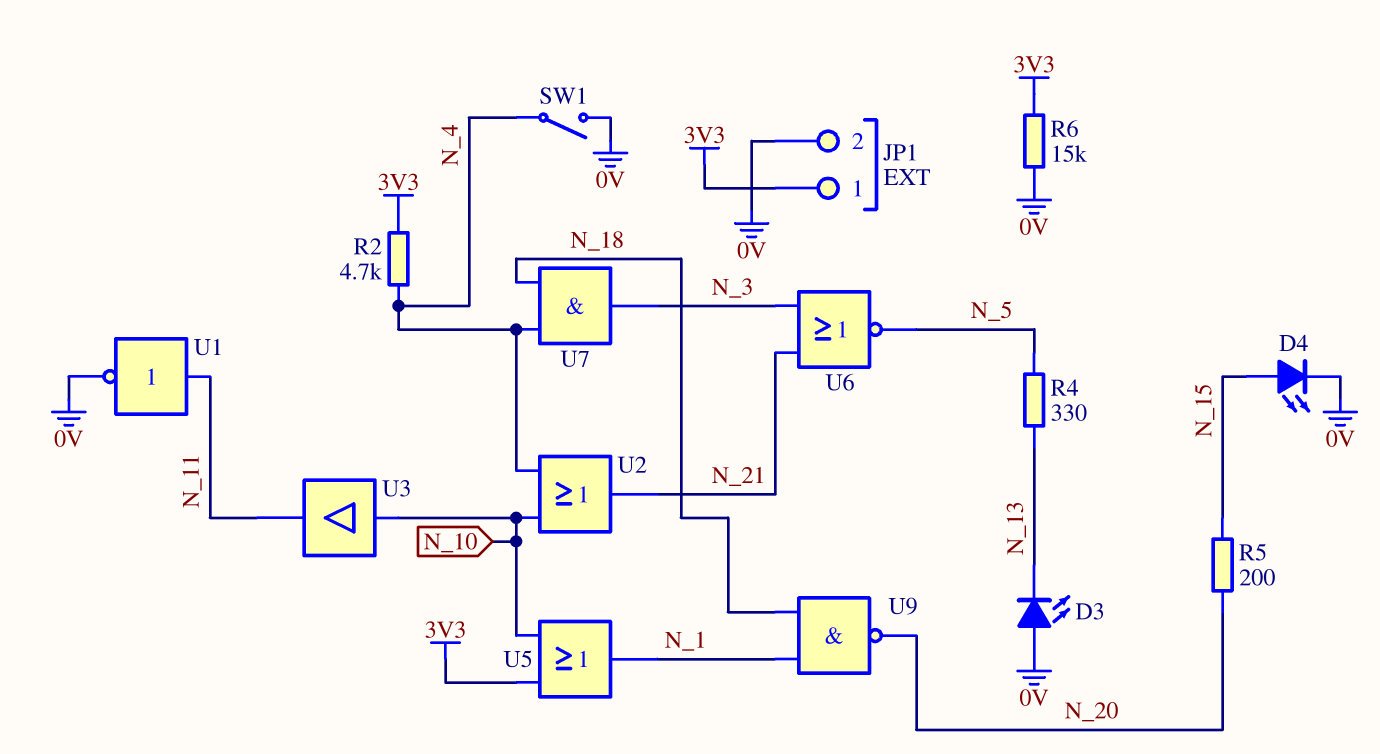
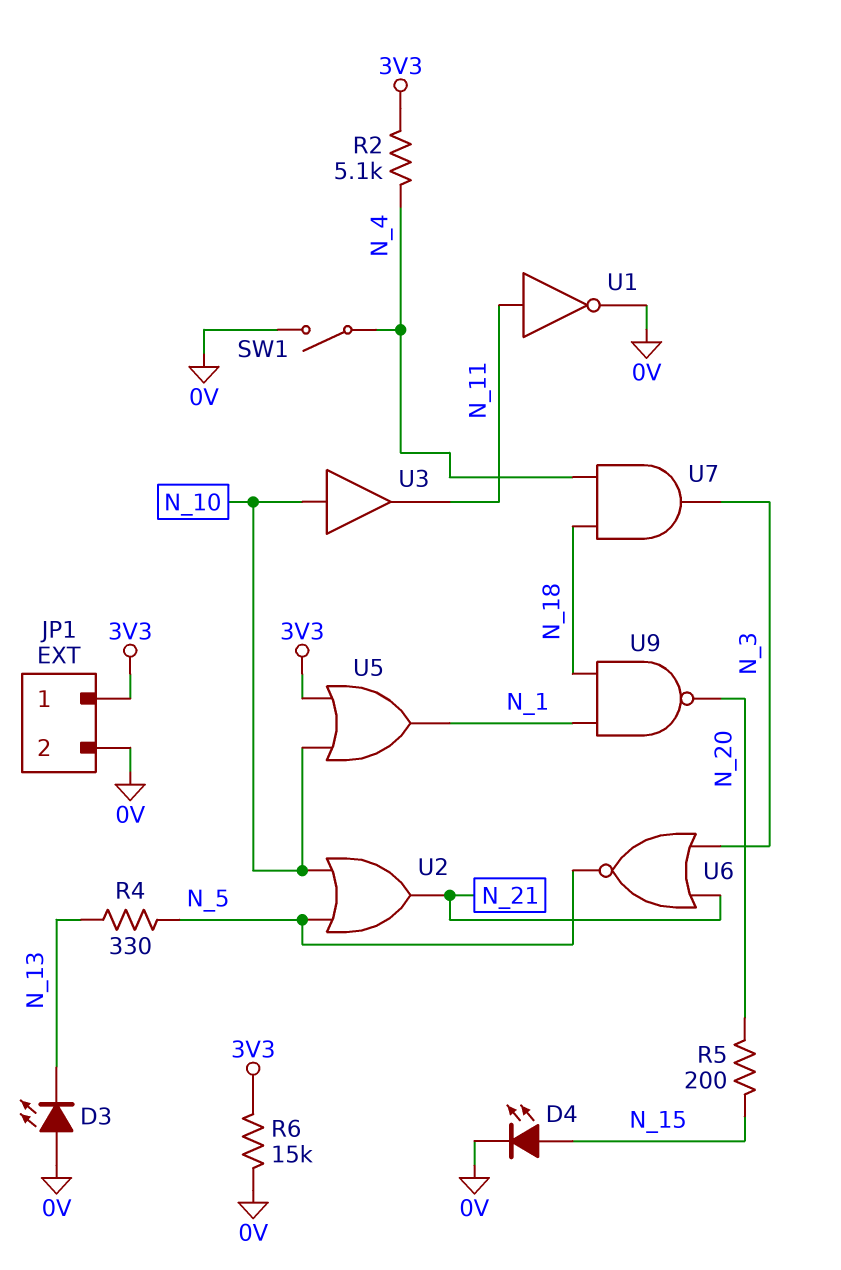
R2: 4.7k (3V3, N_4) -> 5.1k (3V3, N_4)
U2: OR (in N_4, in N_10, out N_21) -> OR (in N_5, in N_10, out N_21)

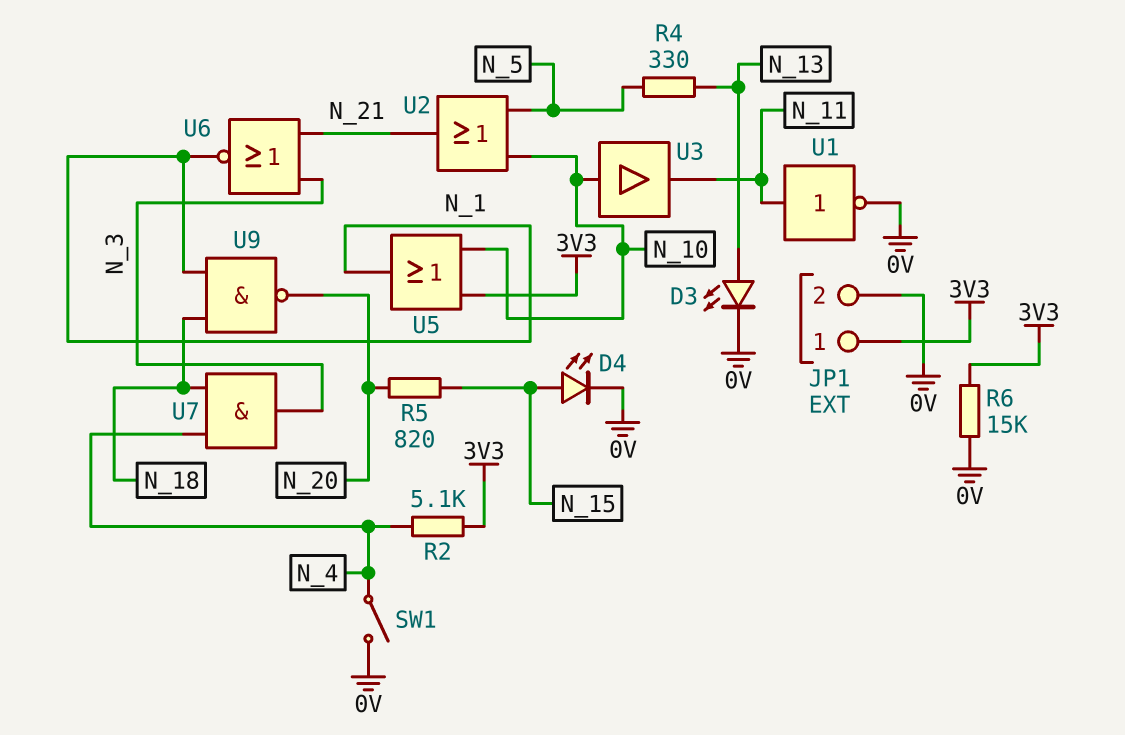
D3: LED (A 0V, K N_13) -> LED (A N_13, K 0V)
R5: 200 (N_15, N_20) -> 820 (N_15, N_20)
U6: NOR (in N_3, in N_21, out N_5) -> NOR (in N_3, in N_21, out N_1)

